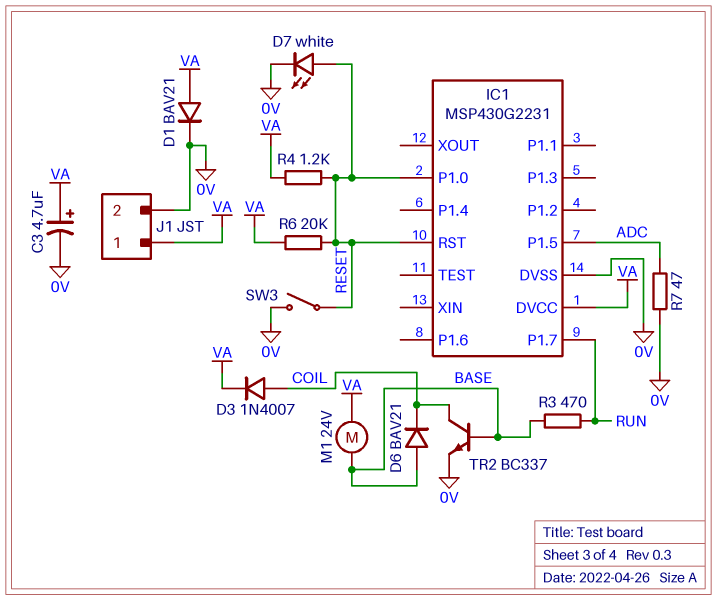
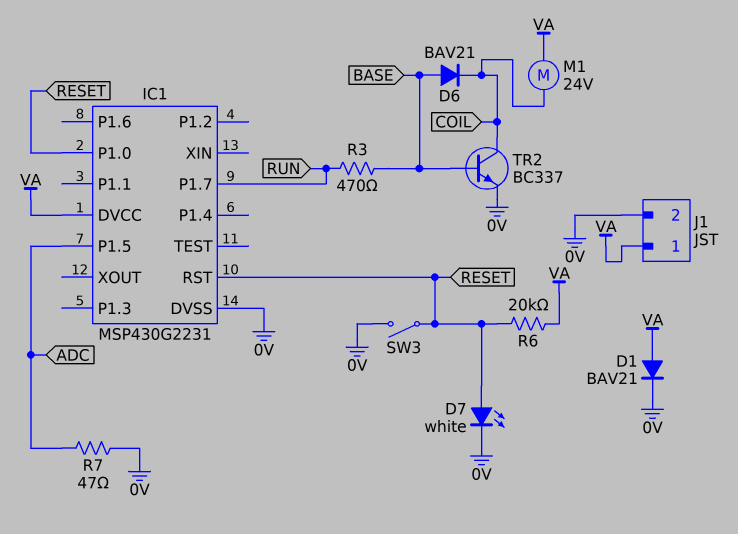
C3: 4.7uF (plus VA, minus 0V) -> none
D3: diode 1N4007 (A COIL, K VA) -> none
M1: motor 24V (BASE, VA) -> motor 24V (COIL, VA)
R4: 1.2k (RESET, VA) -> none

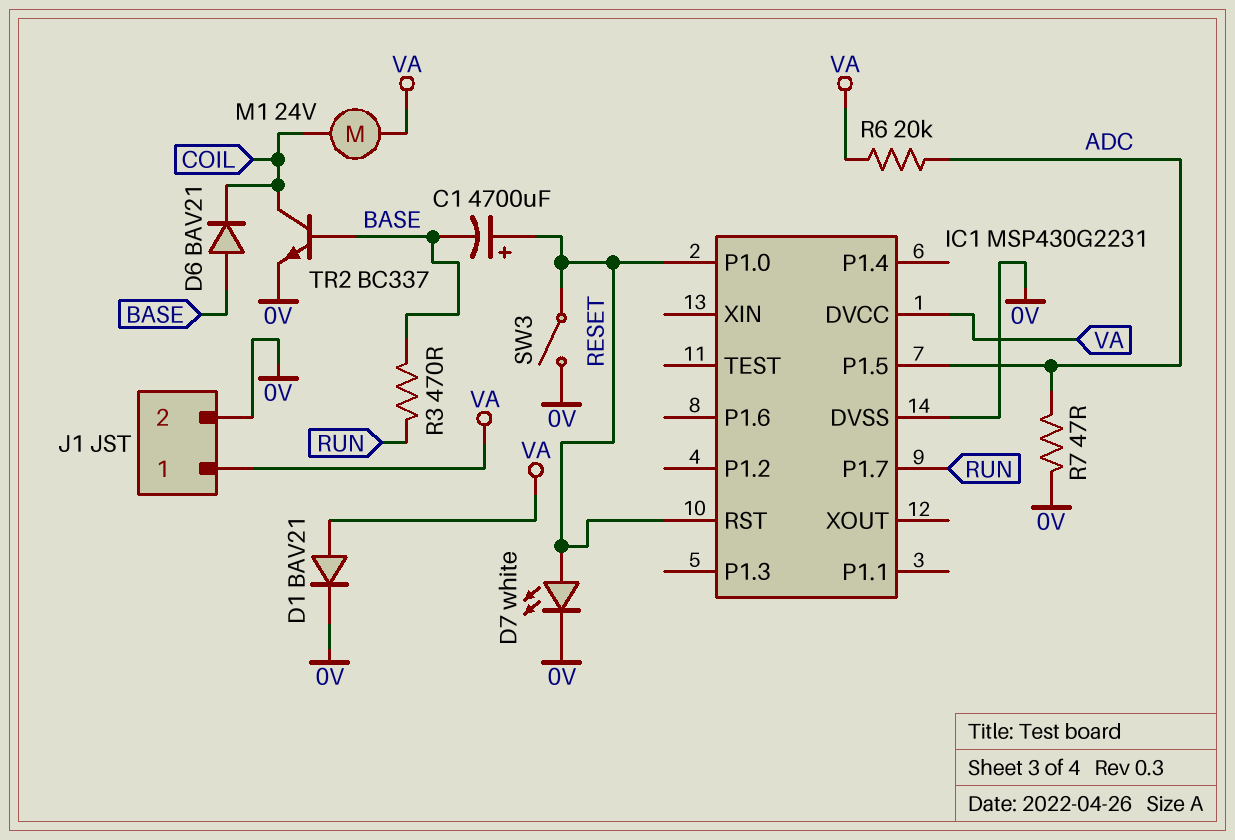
C1: none -> 4700uF (plus RESET, minus BASE)
R6: 20k (RESET, VA) -> 20k (ADC, VA)

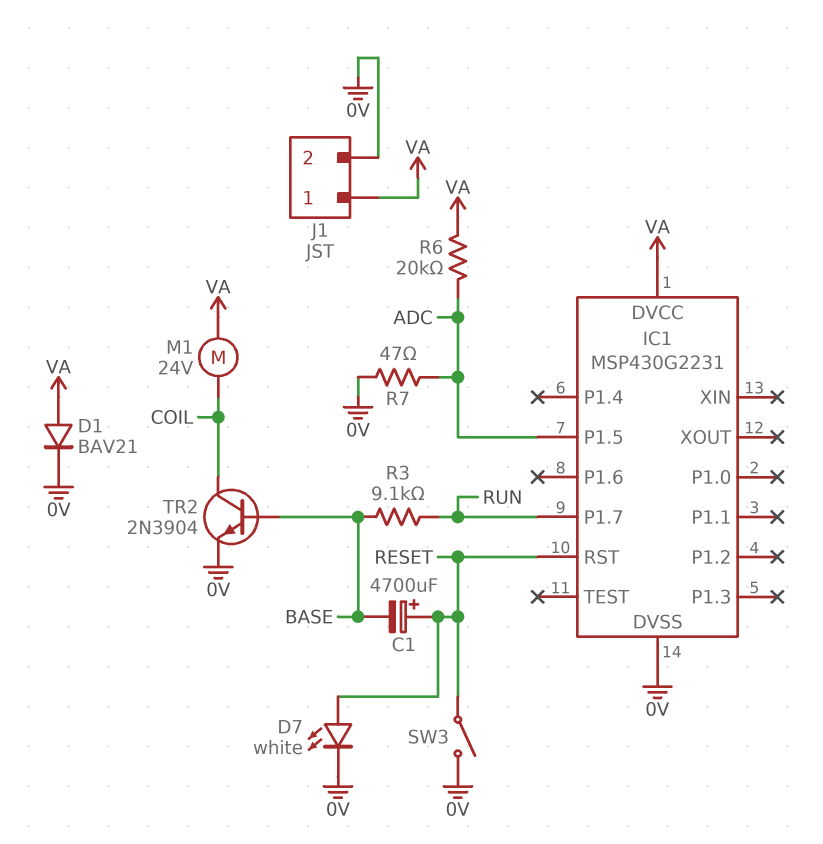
D6: diode BAV21 (A BASE, K COIL) -> none
IC1 pin P1.0: RESET -> none
R3: 470 (BASE, RUN) -> 9.1k (BASE, RUN)
TR2: NPN BC337 (B BASE, C COIL, E 0V) -> NPN 2N3904 (B BASE, C COIL, E 0V)

